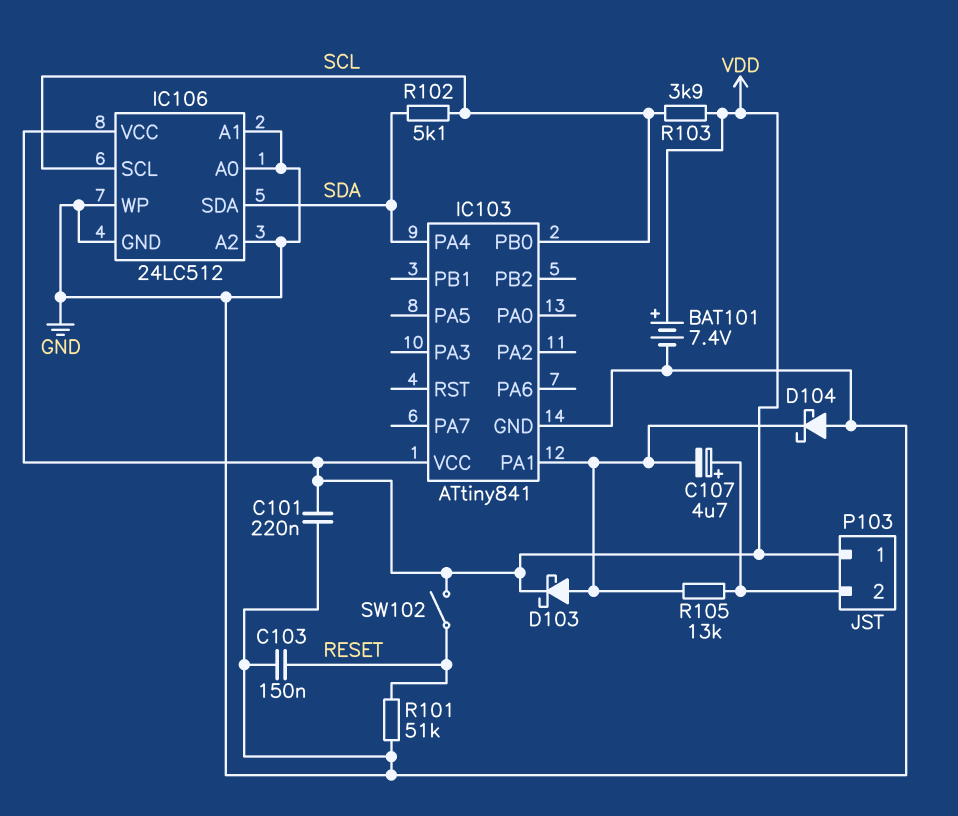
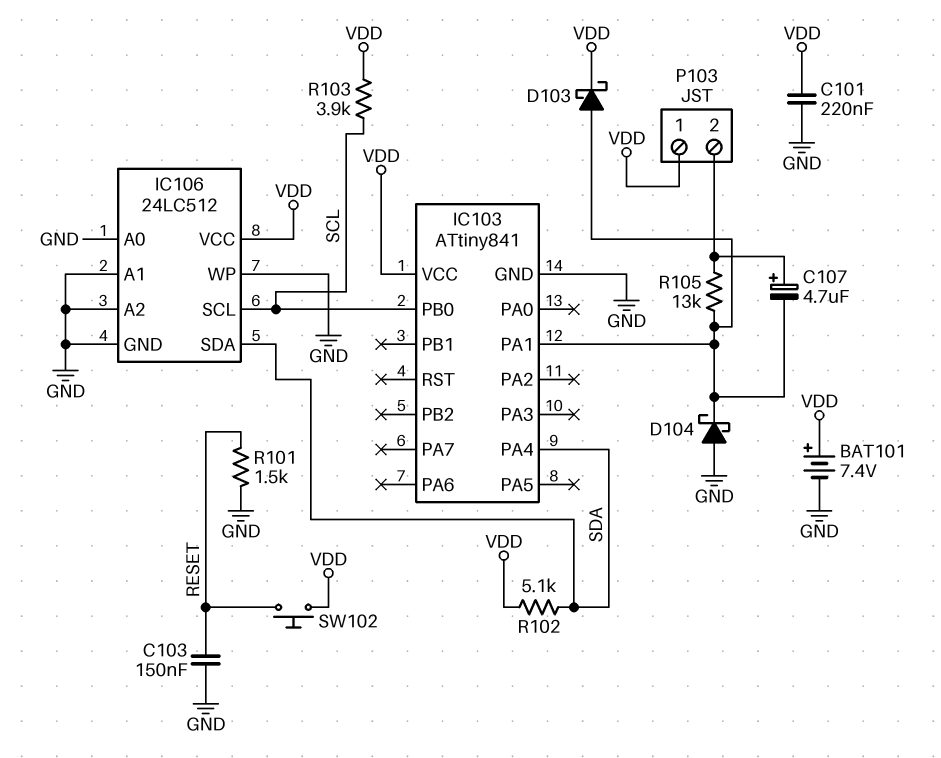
R101: 51k (GND, RESET) -> 1.5k (GND, RESET)
R102: 5.1k (SCL, SDA) -> 5.1k (SDA, VDD)
SW102: switch (RESET, VDD) -> button (RESET, VDD)

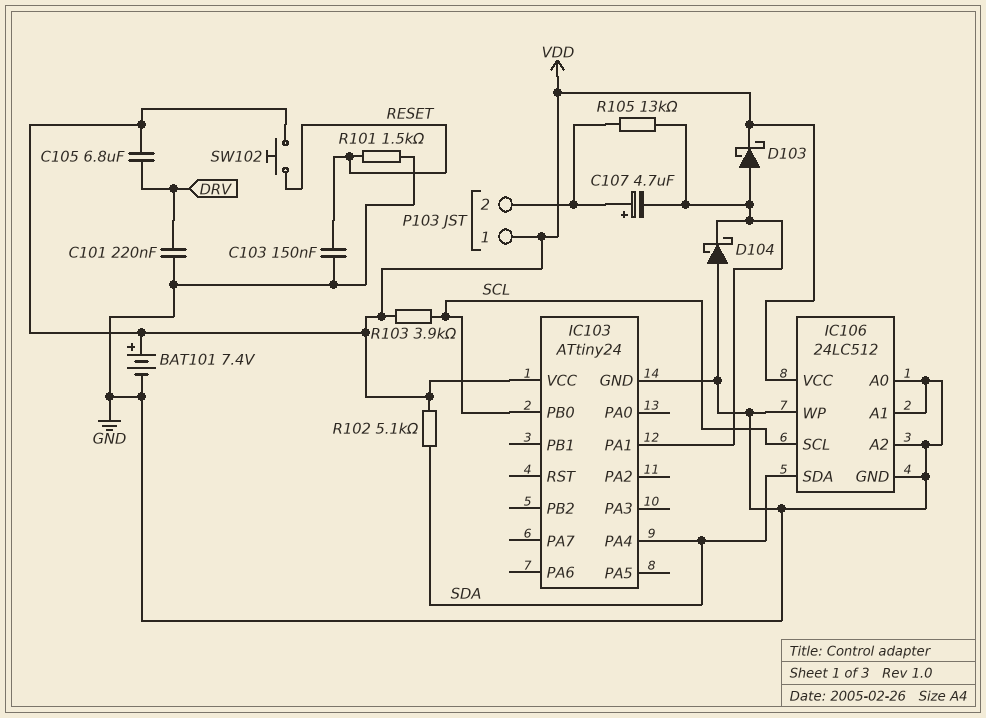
C101: 220nF (GND, VDD) -> 220nF (DRV, GND)
C105: none -> 6.8uF (DRV, VDD)
IC103: ATtiny841 -> ATtiny24

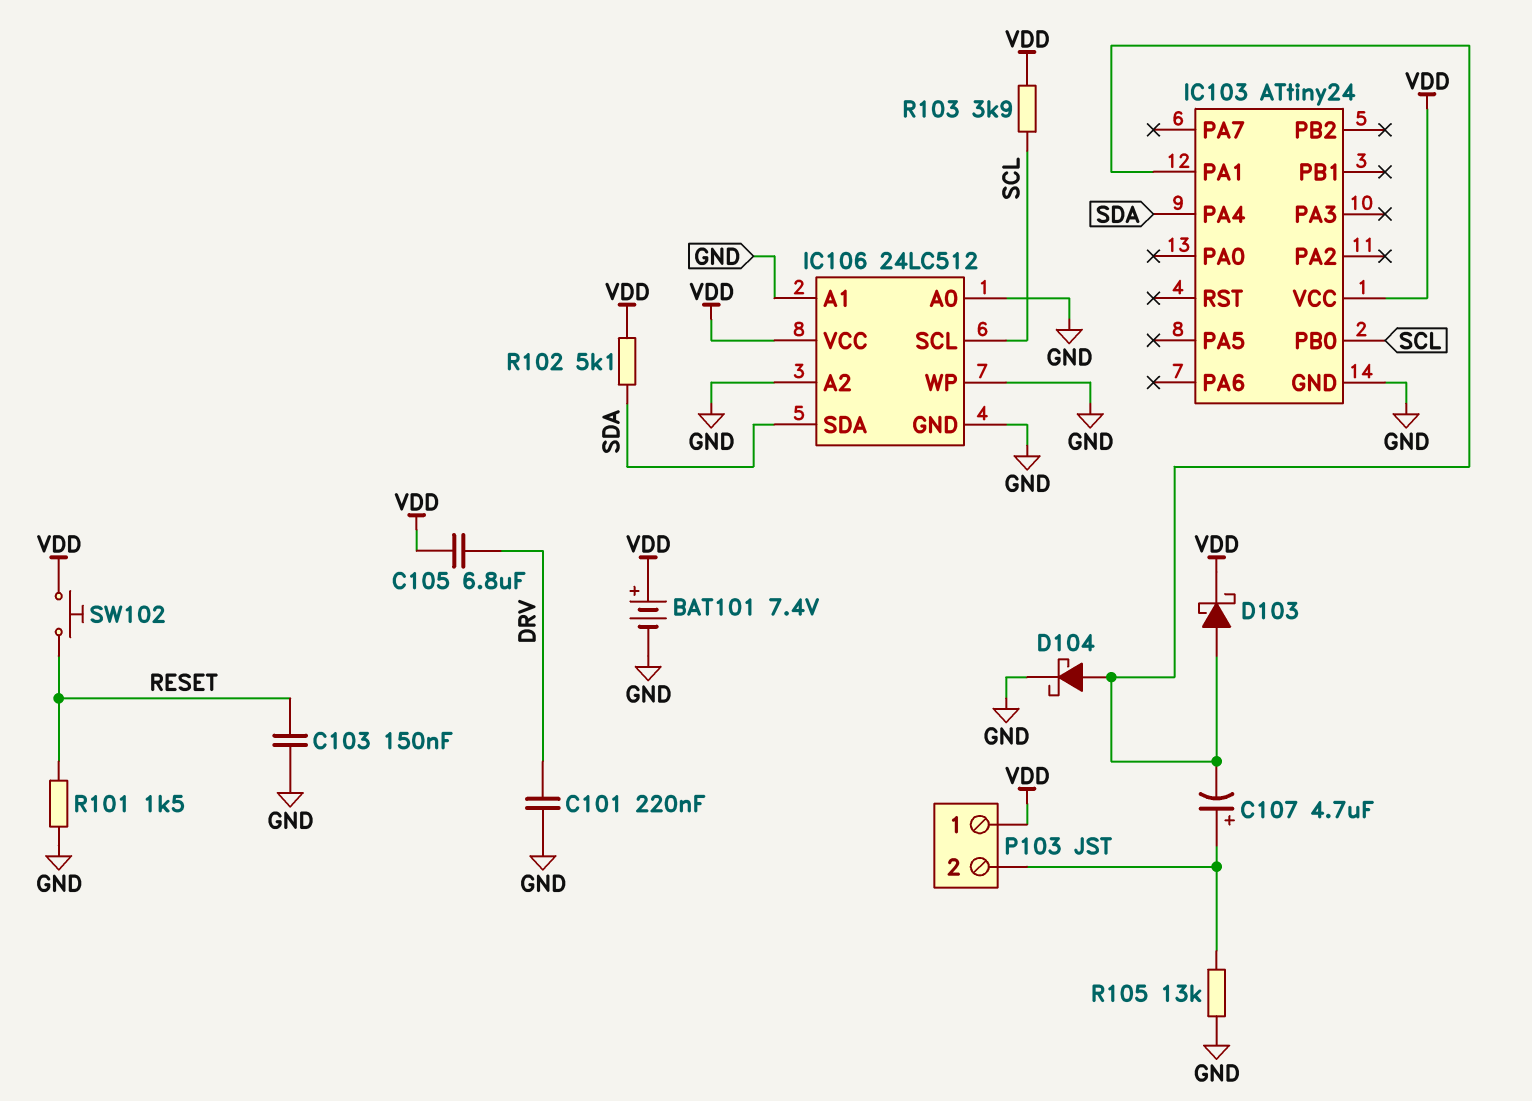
D104: schottky (A GND, K IC103/PA1) -> schottky (A IC103/PA1, K GND)
R105: 13k (IC103/PA1, P103/2) -> 13k (GND, P103/2)

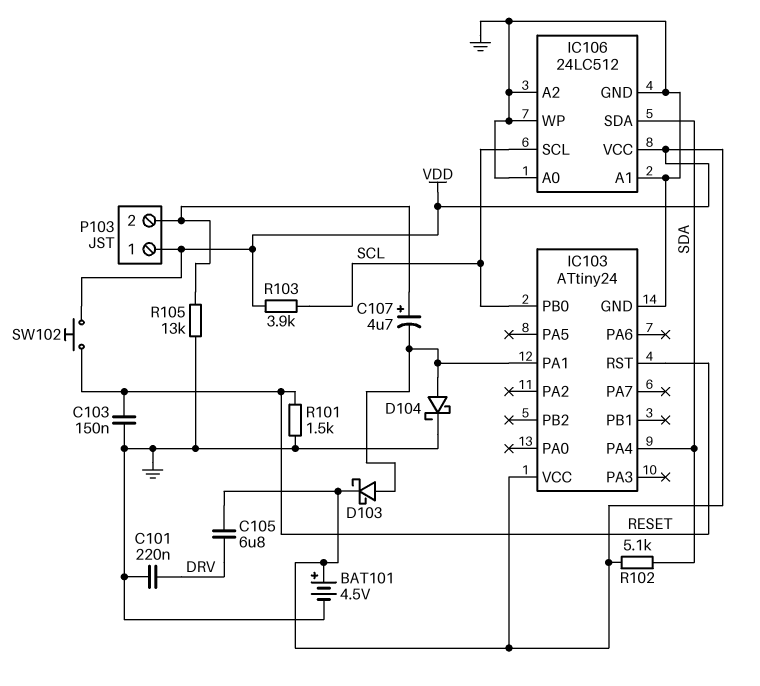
BAT101: 7.4V (plus VDD, minus GND) -> 4.5V (plus VDD, minus GND)
IC103 pin RST: none -> RESET

